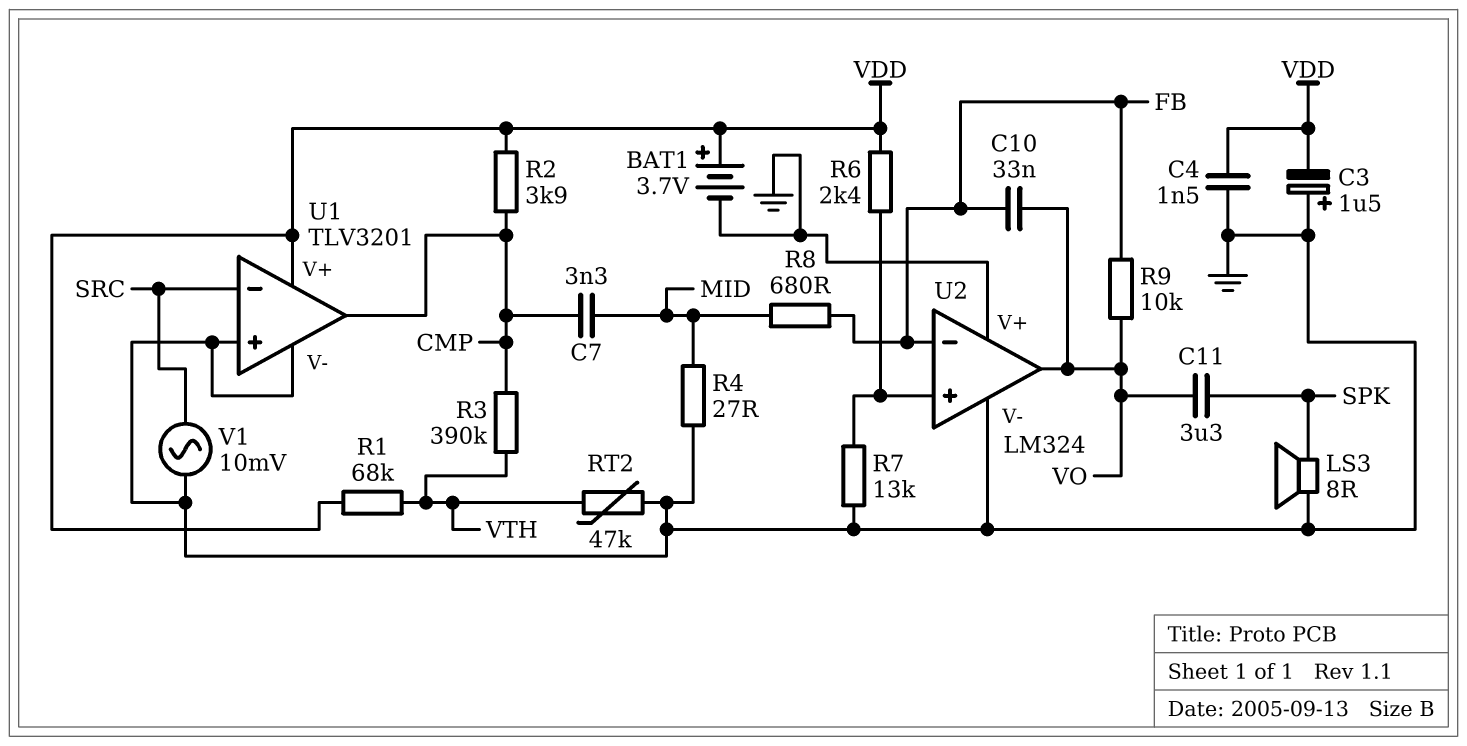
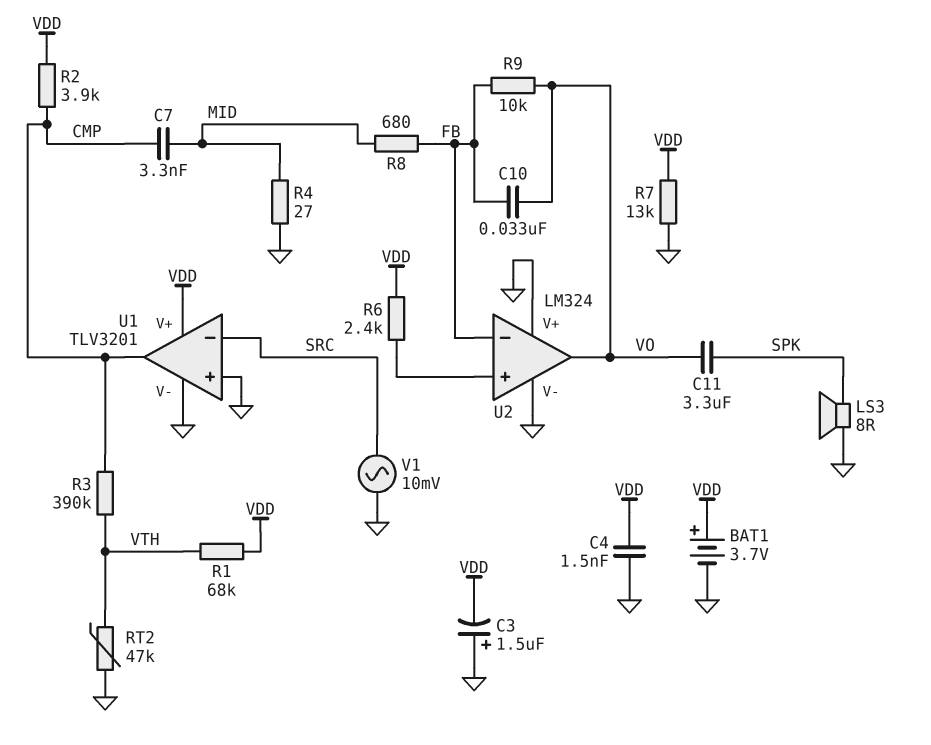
R7: 13k (GND, U2/in+) -> 13k (GND, VDD)

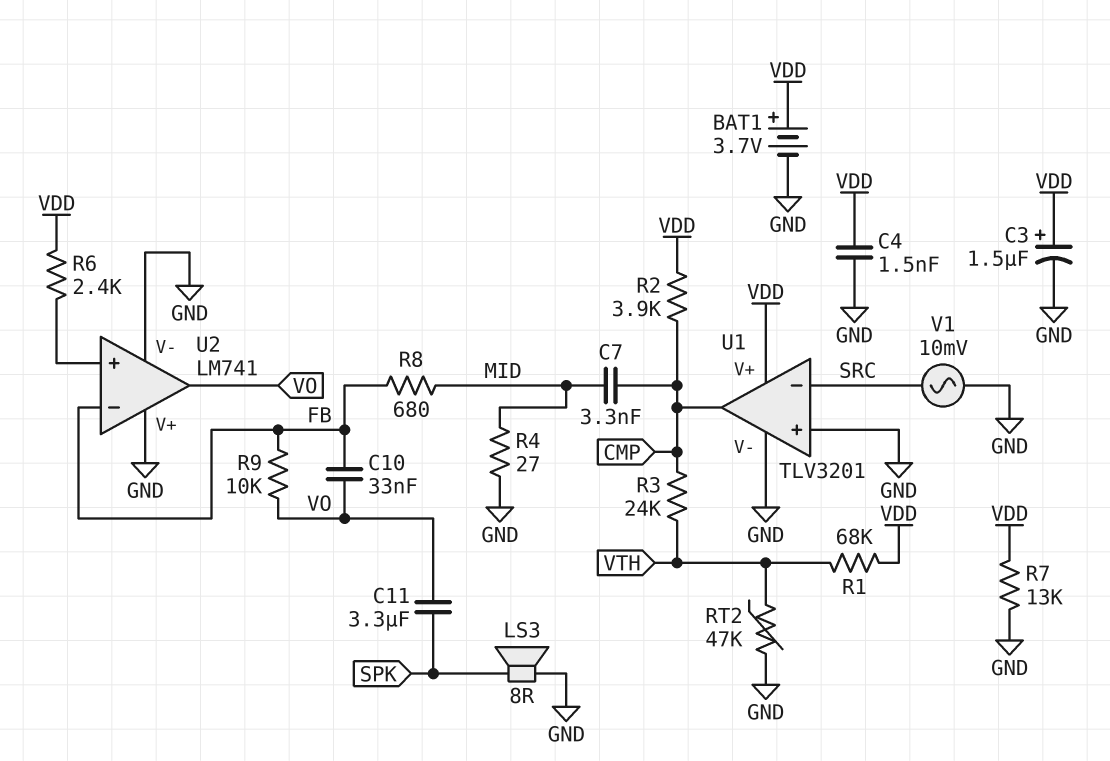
C3: 1.5uF (plus GND, minus VDD) -> 1.5uF (plus VDD, minus GND)
R3: 390k (CMP, VTH) -> 24k (CMP, VTH)
U2: LM324 -> LM741

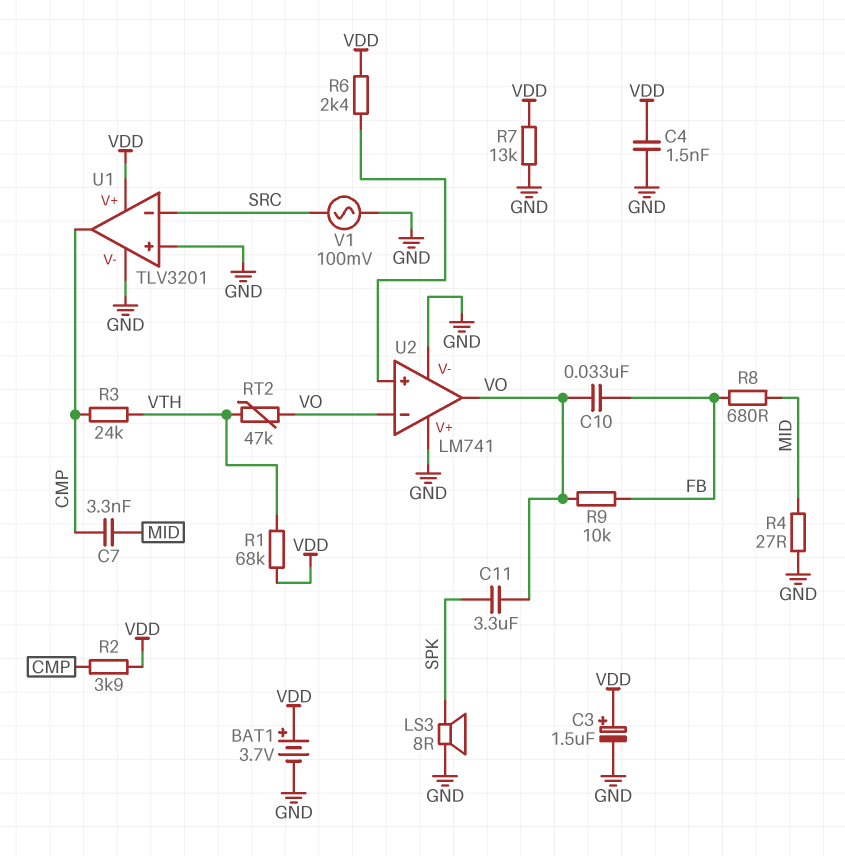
RT2: 47k (GND, VTH) -> 47k (VO, VTH)
U2 pin in-: FB -> VO
V1: AC 10mV (GND, SRC) -> AC 100mV (GND, SRC)

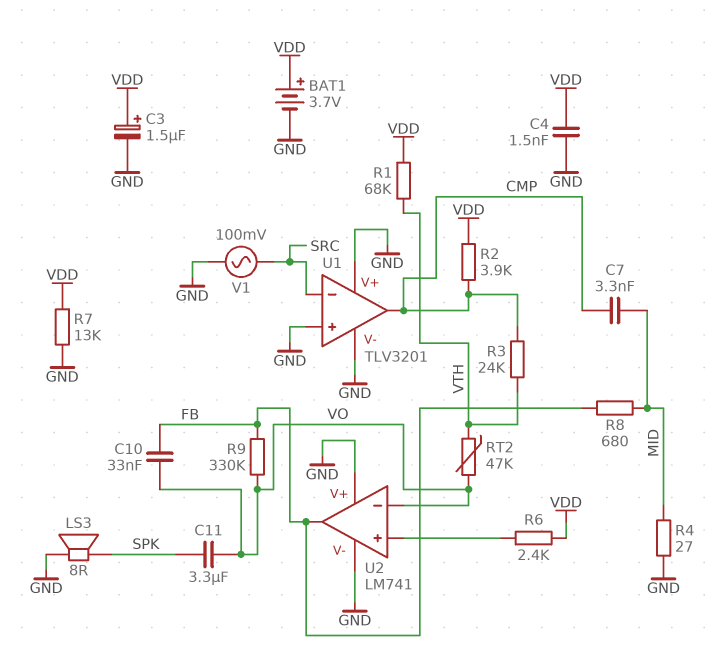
R9: 10k (FB, VO) -> 330k (FB, VO)
U1 pin V+: VDD -> GND
U2 pin out: VO -> FB

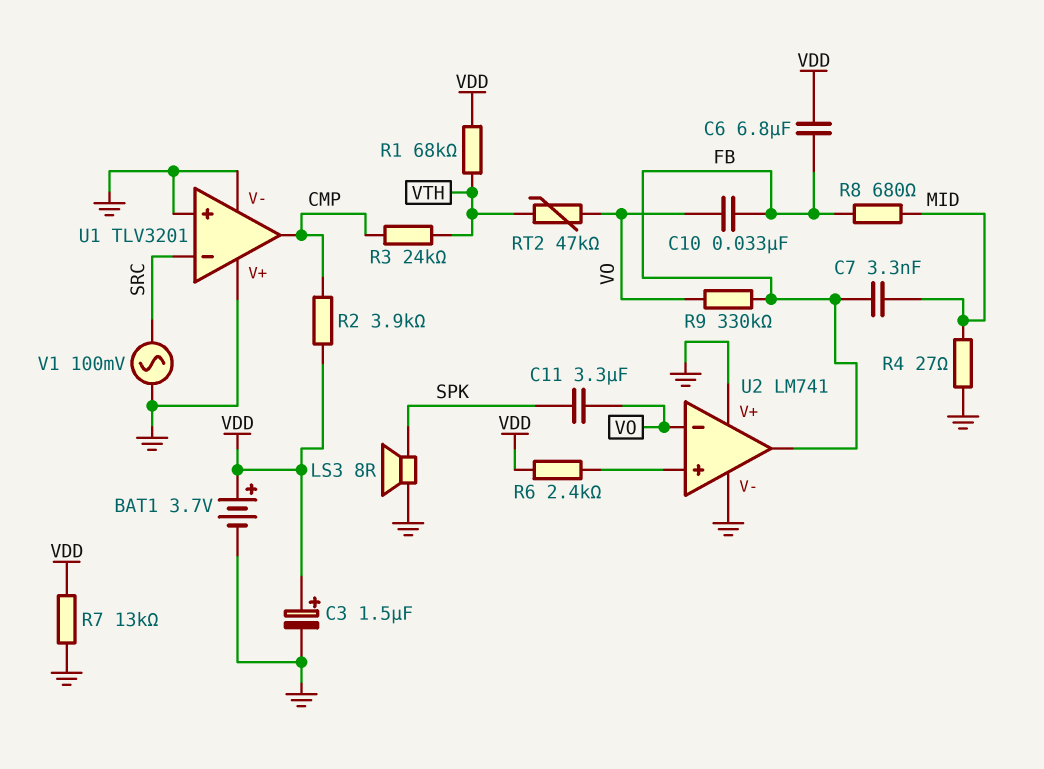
C4: 1.5nF (GND, VDD) -> none
C6: none -> 6.8uF (FB, VDD)
C7: 3.3nF (CMP, MID) -> 3.3nF (FB, MID)

